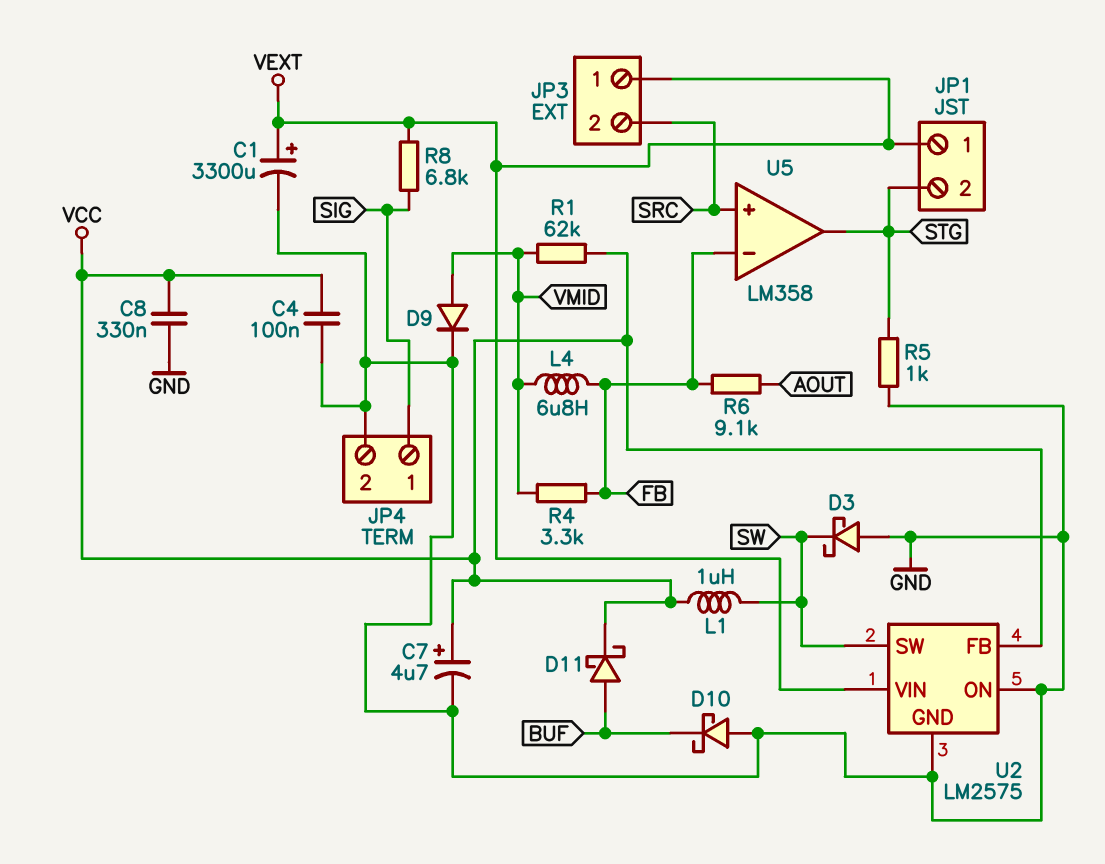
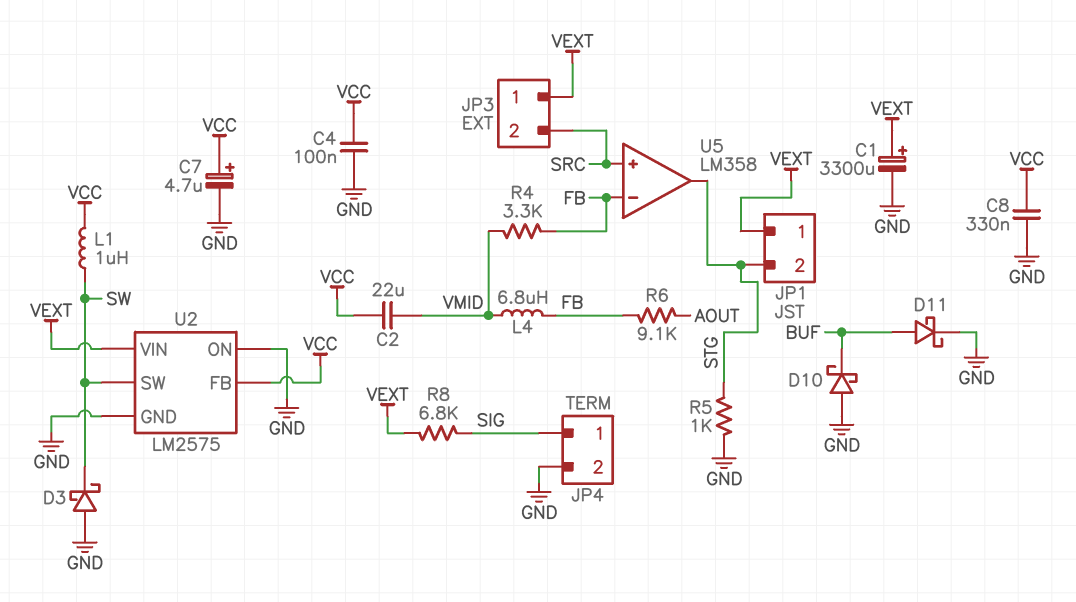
C2: none -> 22uF (VCC, VMID)
D9: diode (A VMID, K GND) -> none
D11: schottky (A BUF, K VCC) -> schottky (A BUF, K GND)
R1: 62k (VCC, VMID) -> none

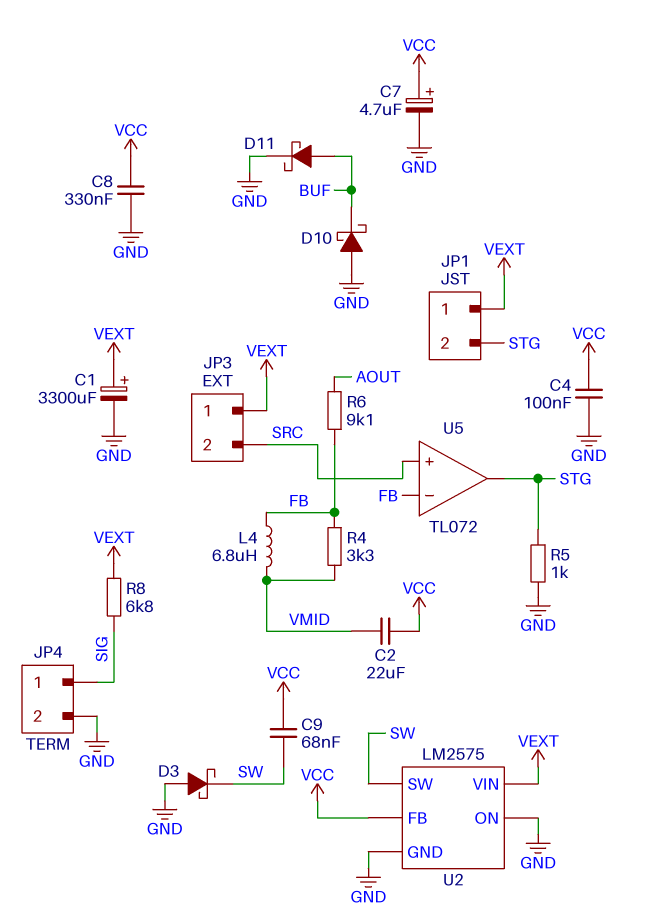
C9: none -> 68nF (SW, VCC)
L1: 1uH (SW, VCC) -> none
U5: LM358 -> TL072

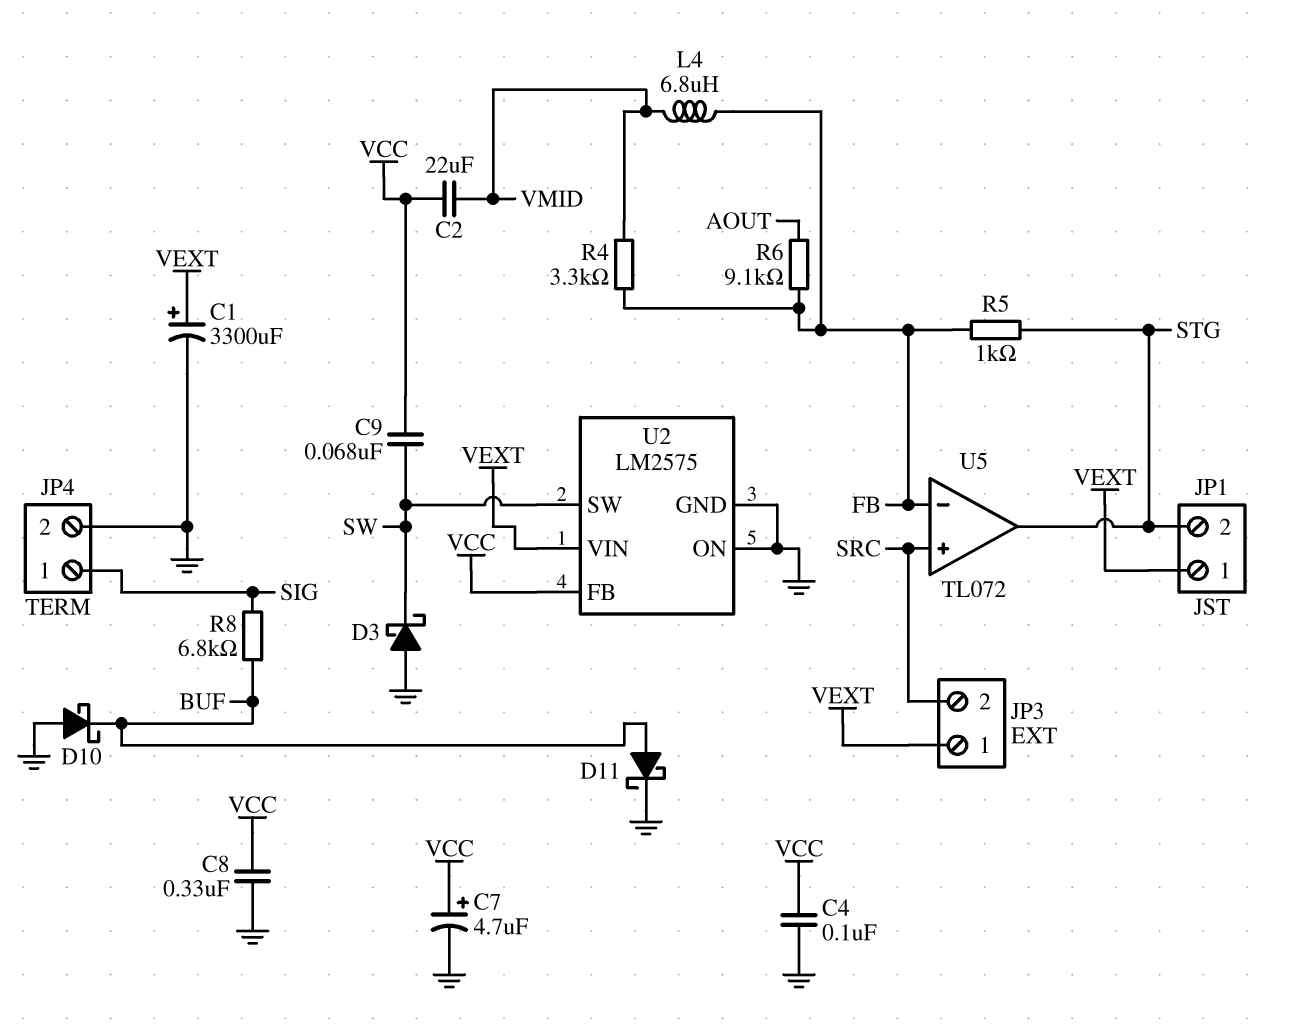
R5: 1k (GND, STG) -> 1k (FB, STG)
R8: 6.8k (SIG, VEXT) -> 6.8k (BUF, SIG)

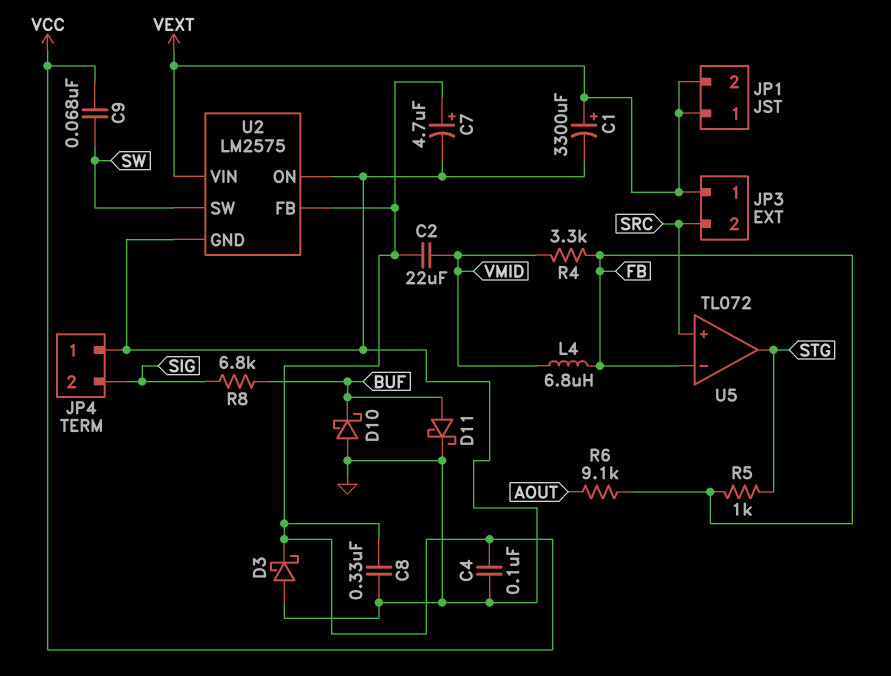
D3: schottky (A GND, K SW) -> schottky (A GND, K VCC)
JP1 pin 2: STG -> VEXT
JP4 pin 1: SIG -> GND
JP4 pin 2: GND -> SIG

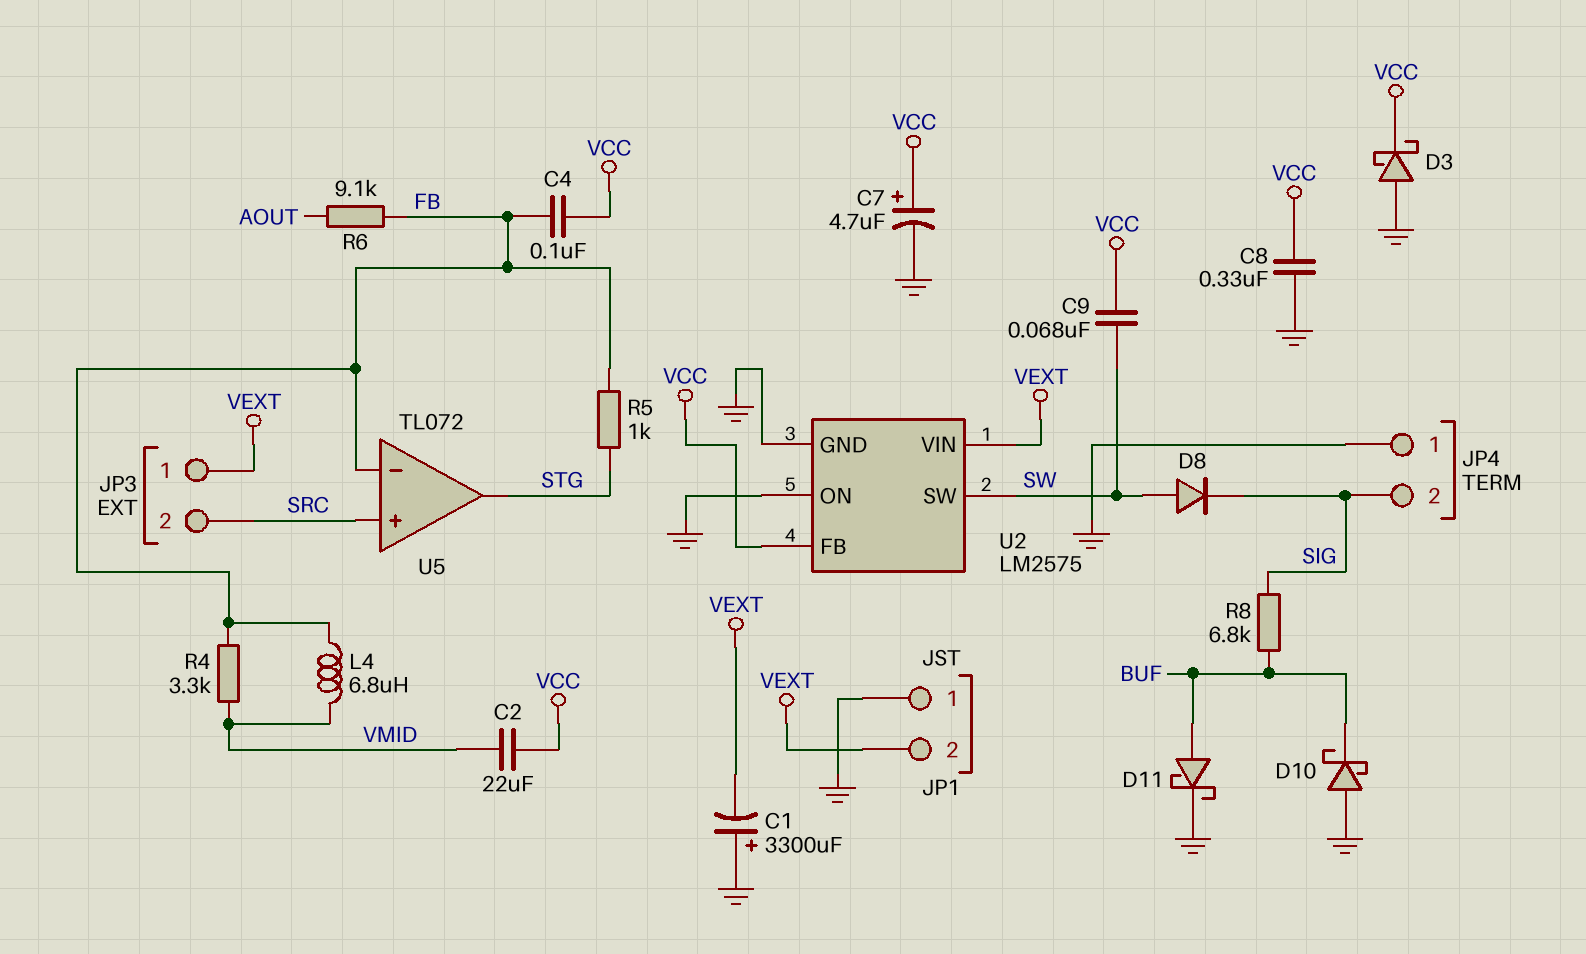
C1: 3300uF (plus VEXT, minus GND) -> 3300uF (plus GND, minus VEXT)
C4: 100nF (GND, VCC) -> 100nF (FB, VCC)
D8: none -> diode (A SW, K SIG)
JP1 pin 1: VEXT -> GND

